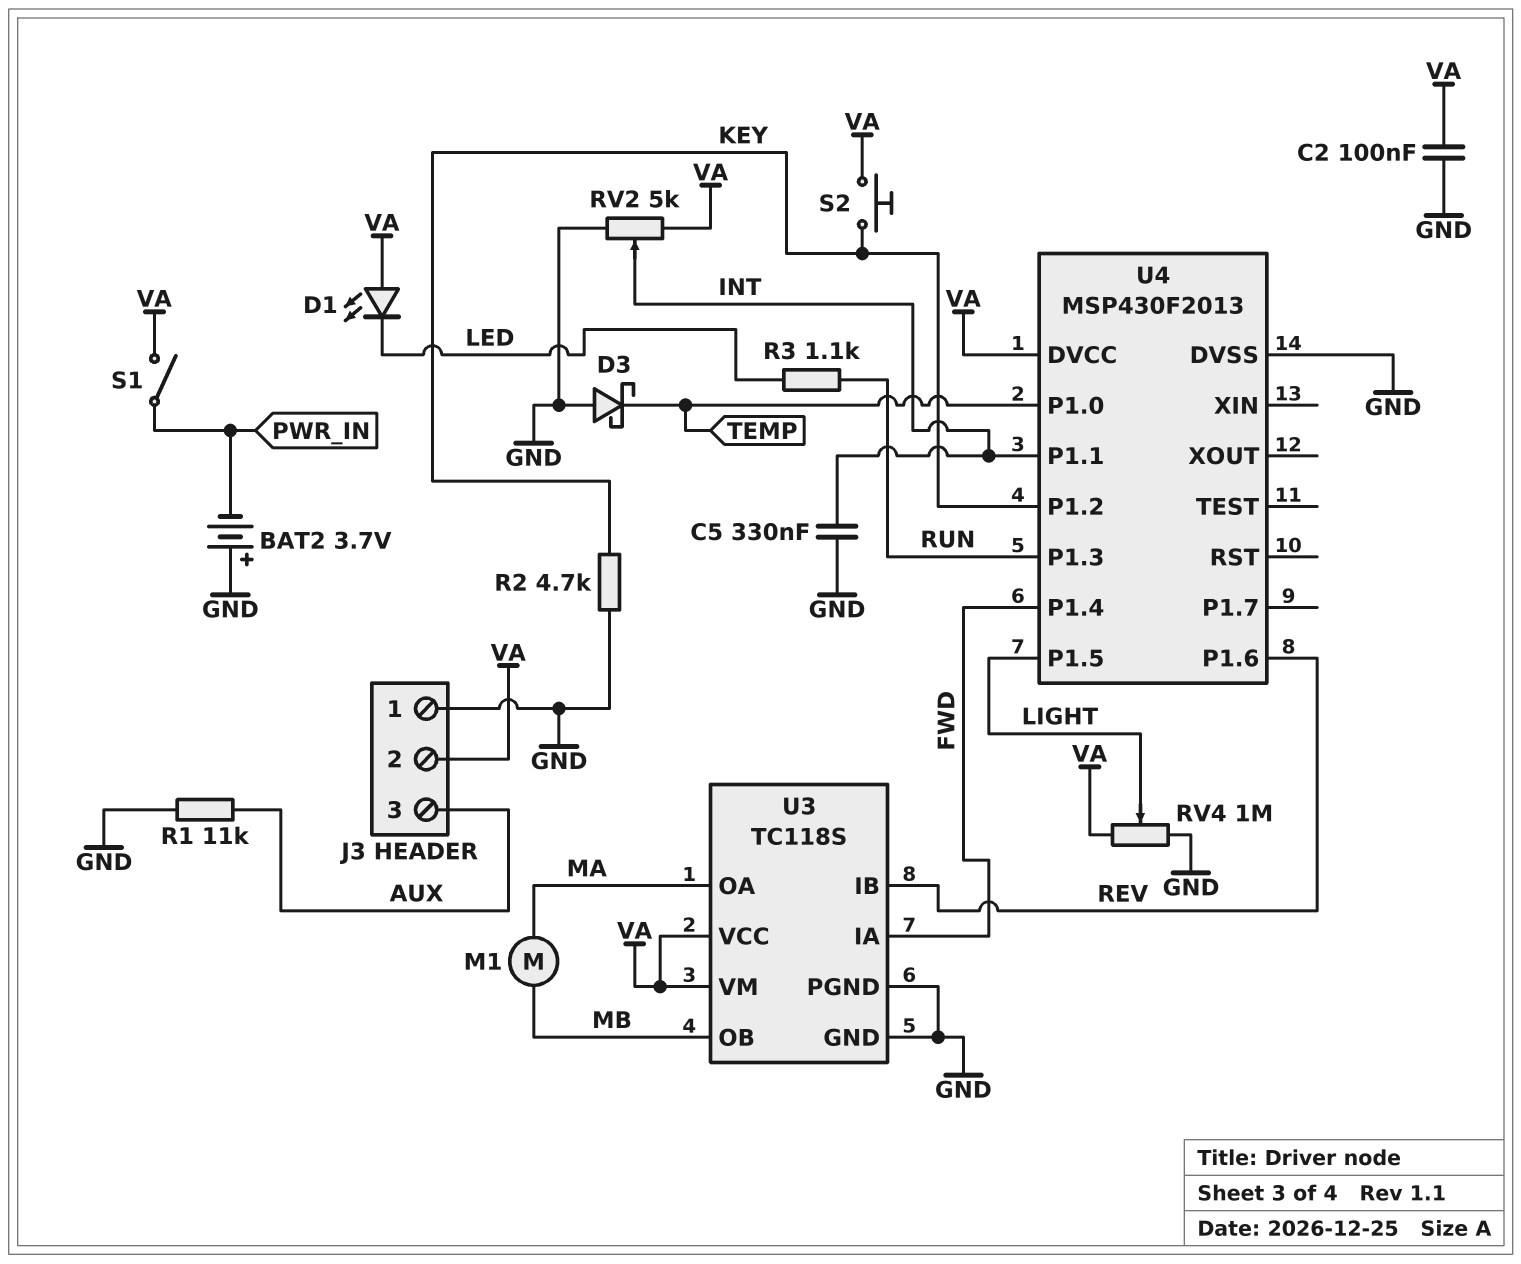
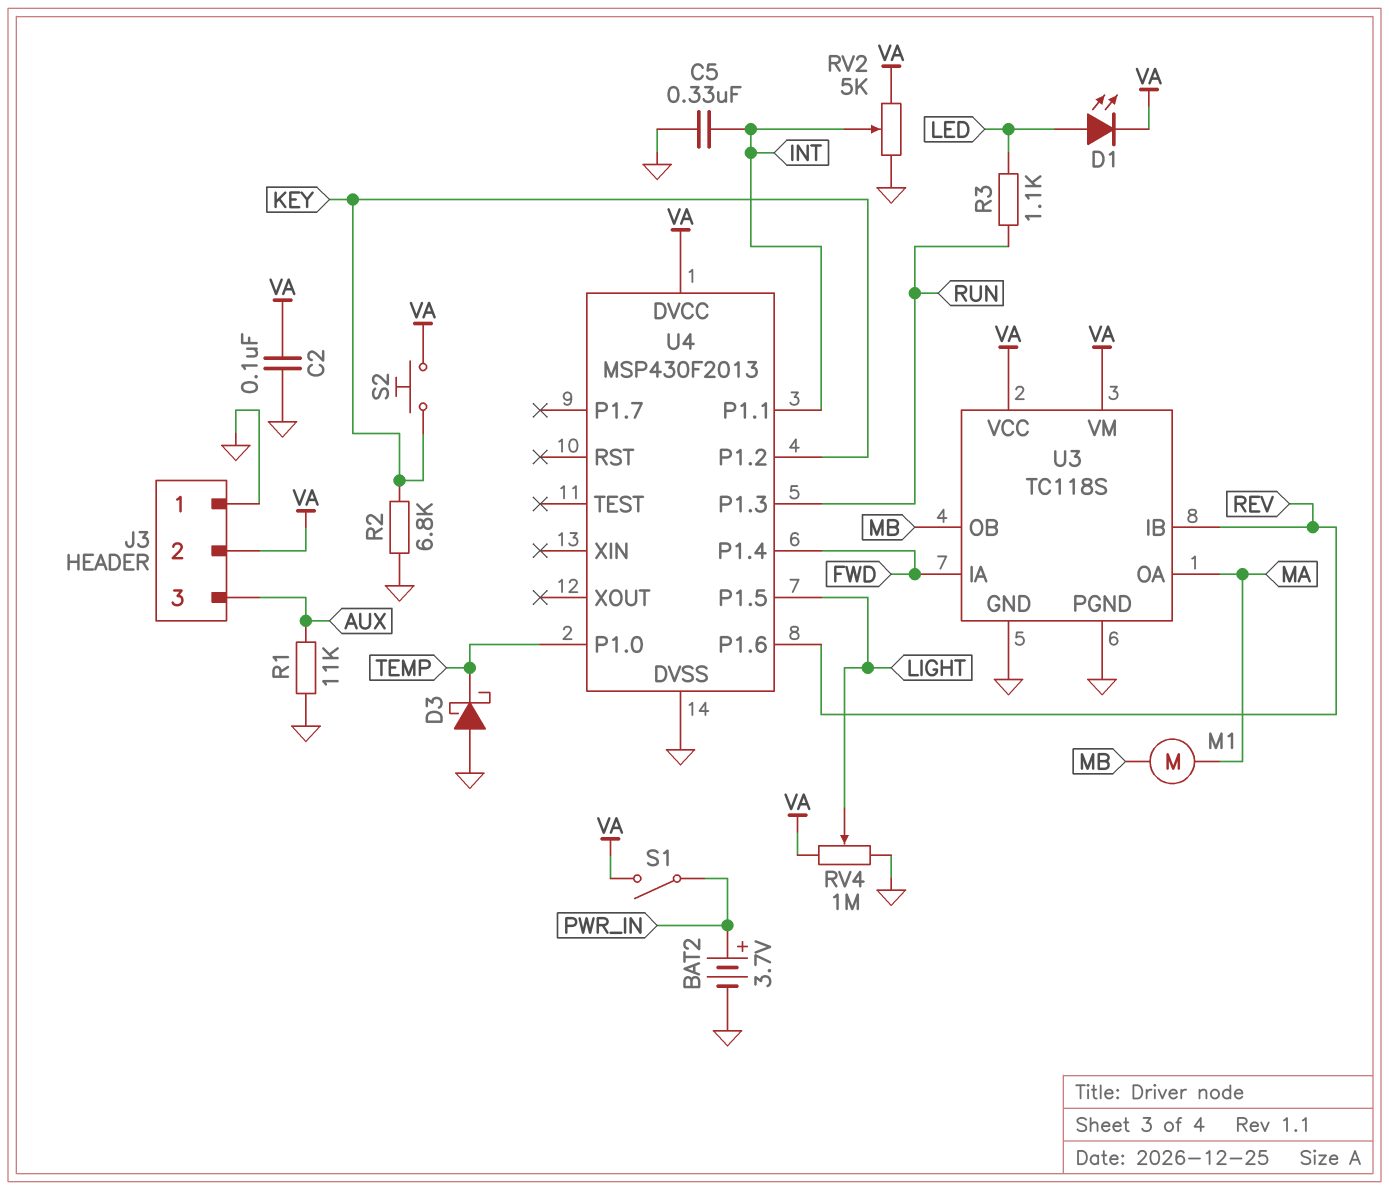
BAT2: 3.7V (plus GND, minus PWR_IN) -> 3.7V (plus PWR_IN, minus GND)
D1: LED (A VA, K LED) -> LED (A LED, K VA)
R2: 4.7k (GND, KEY) -> 6.8k (GND, KEY)

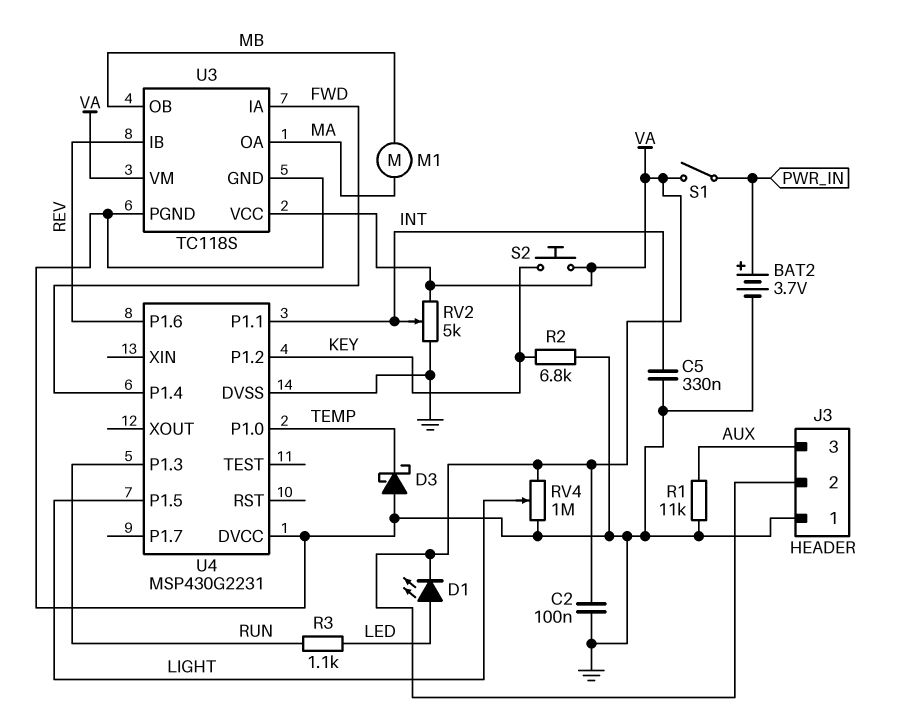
U4: MSP430F2013 -> MSP430G2231
U4 pin DVCC: VA -> GND

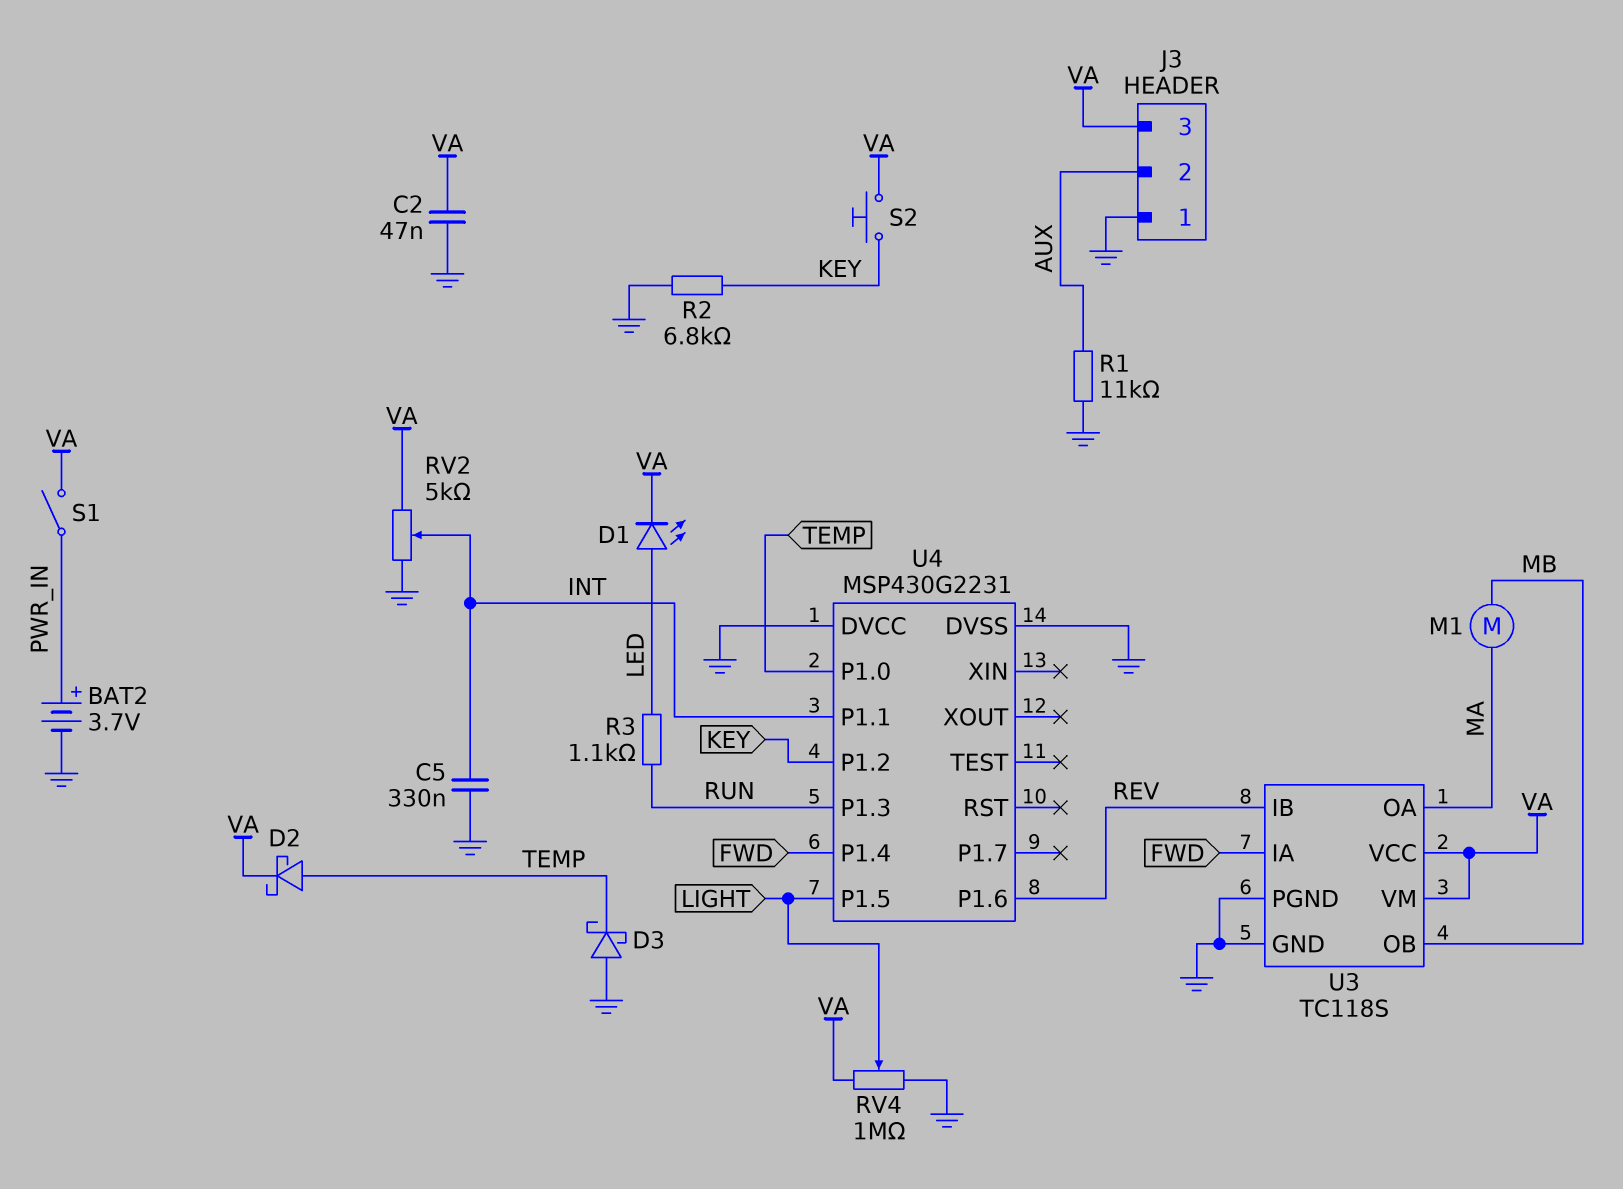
C2: 100nF (GND, VA) -> 47nF (GND, VA)
D2: none -> schottky (A TEMP, K VA)
J3 pin 2: VA -> AUX
J3 pin 3: AUX -> VA

